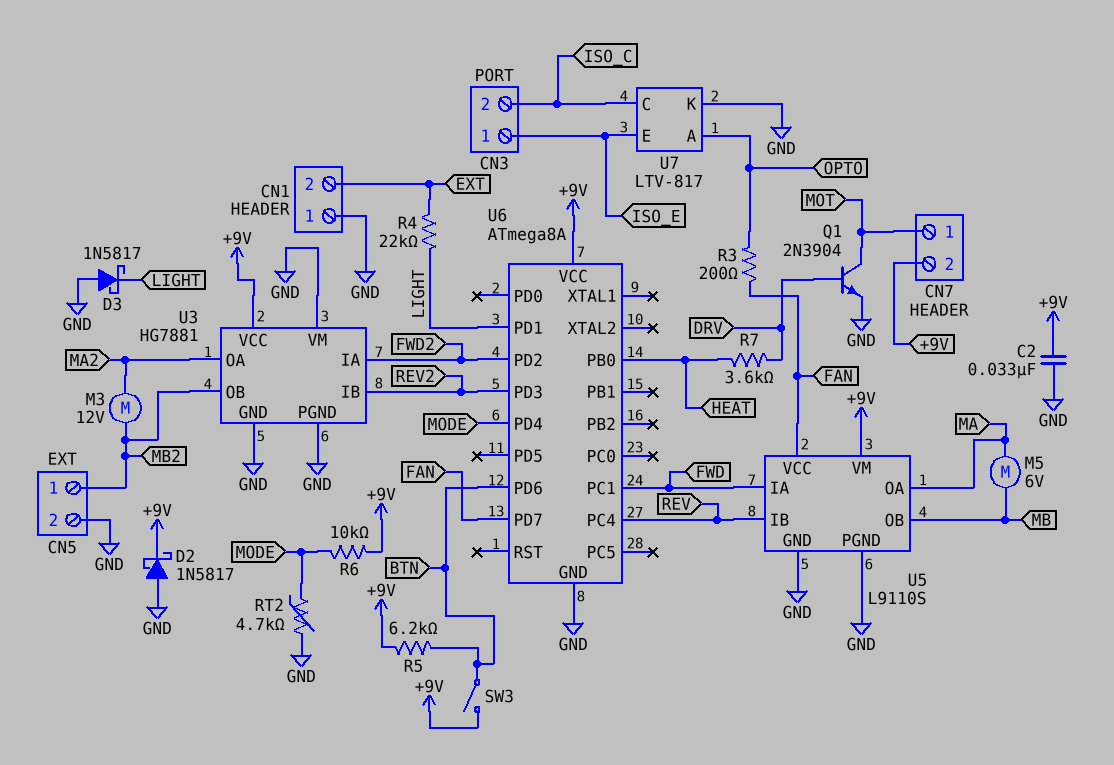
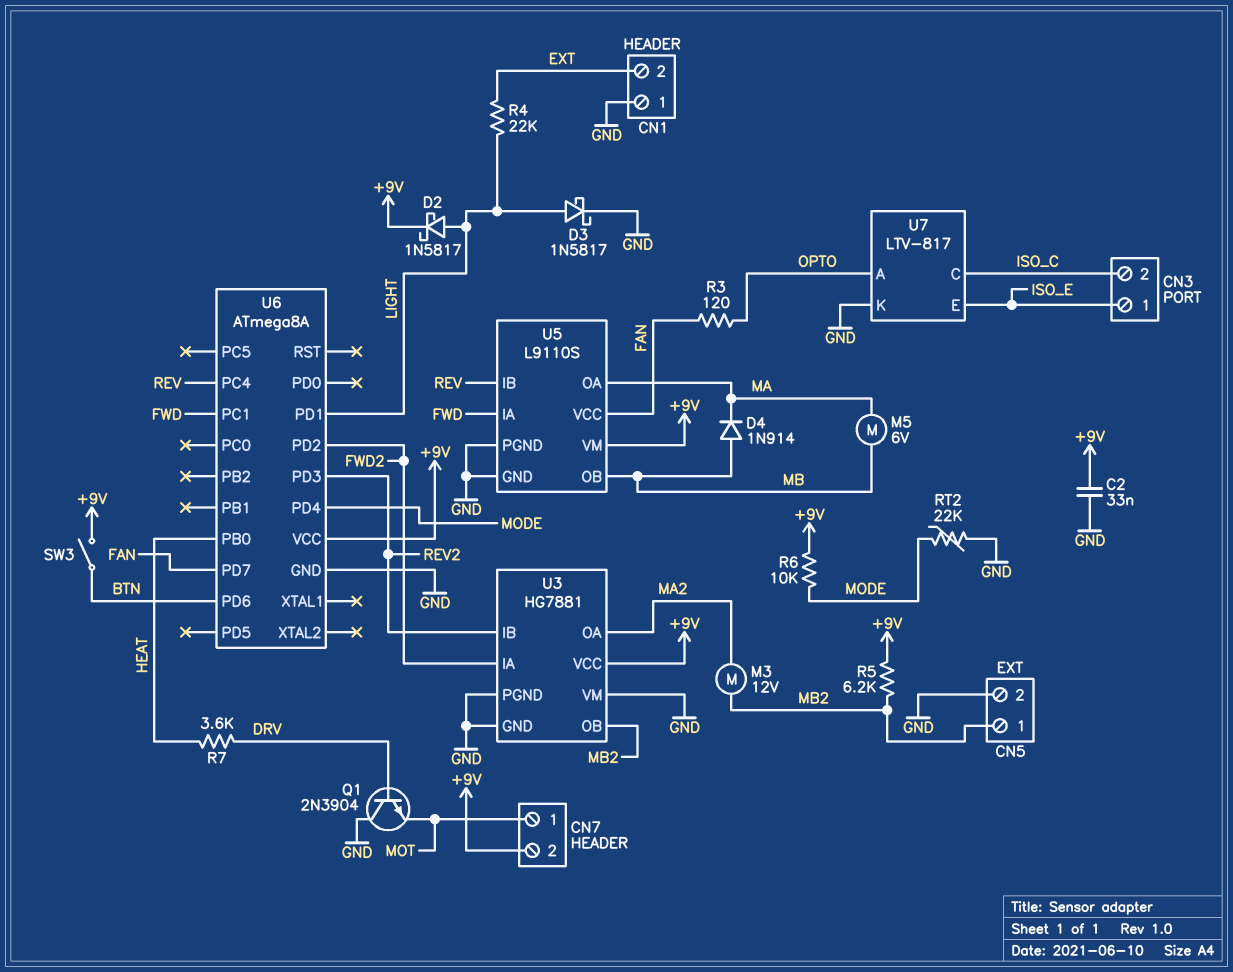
D2: schottky 1N5817 (A GND, K +9V) -> schottky 1N5817 (A LIGHT, K +9V)
D3: schottky 1N5817 (A GND, K LIGHT) -> schottky 1N5817 (A LIGHT, K GND)
D4: none -> diode 1N914 (A MB, K MA)
Q1: NPN 2N3904 (B DRV, C MOT, E GND) -> NPN 2N3904 (B DRV, C GND, E MOT)
R3: 200 (FAN, OPTO) -> 120 (FAN, OPTO)
R5: 6.2k (+9V, BTN) -> 6.2k (+9V, MB2)
RT2: 4.7k (GND, MODE) -> 22k (GND, MODE)

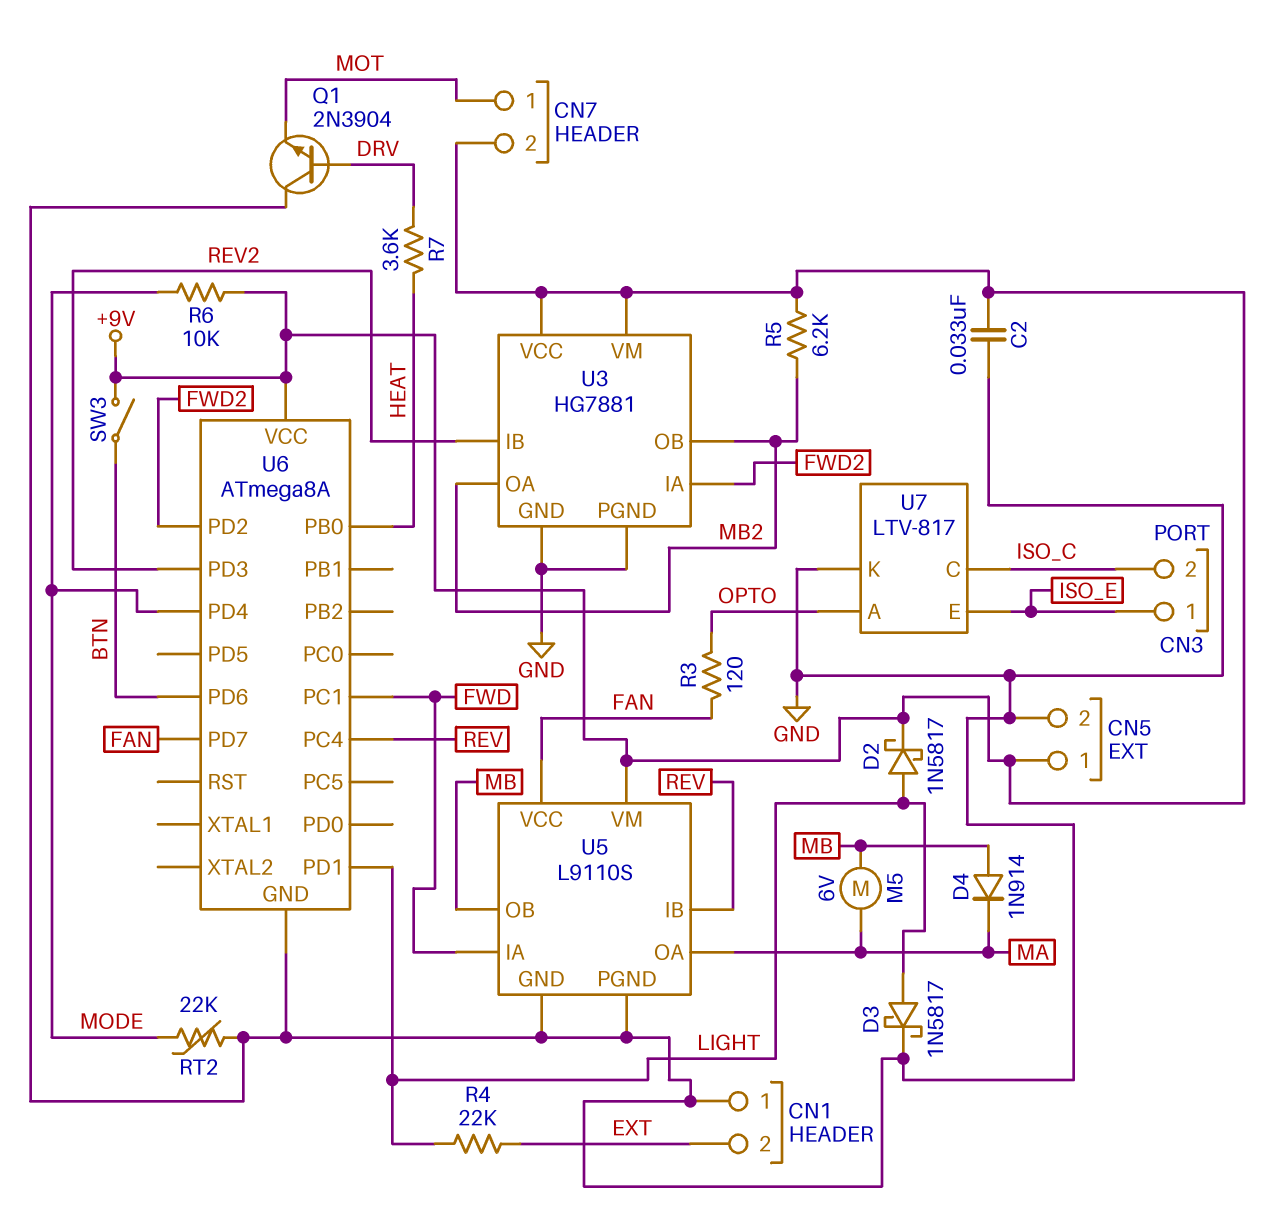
CN5 pin 1: MB2 -> +9V
M3: motor 12V (MA2, MB2) -> none
U3 pin OA: MA2 -> MB2
U3 pin VM: GND -> +9V

